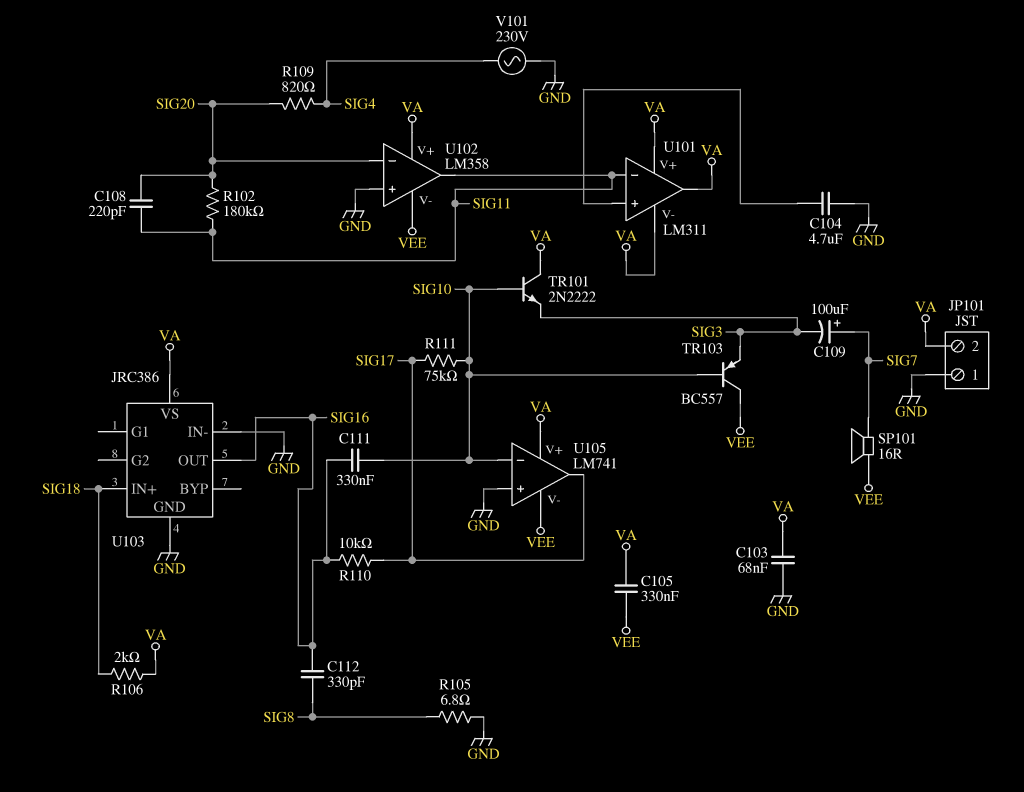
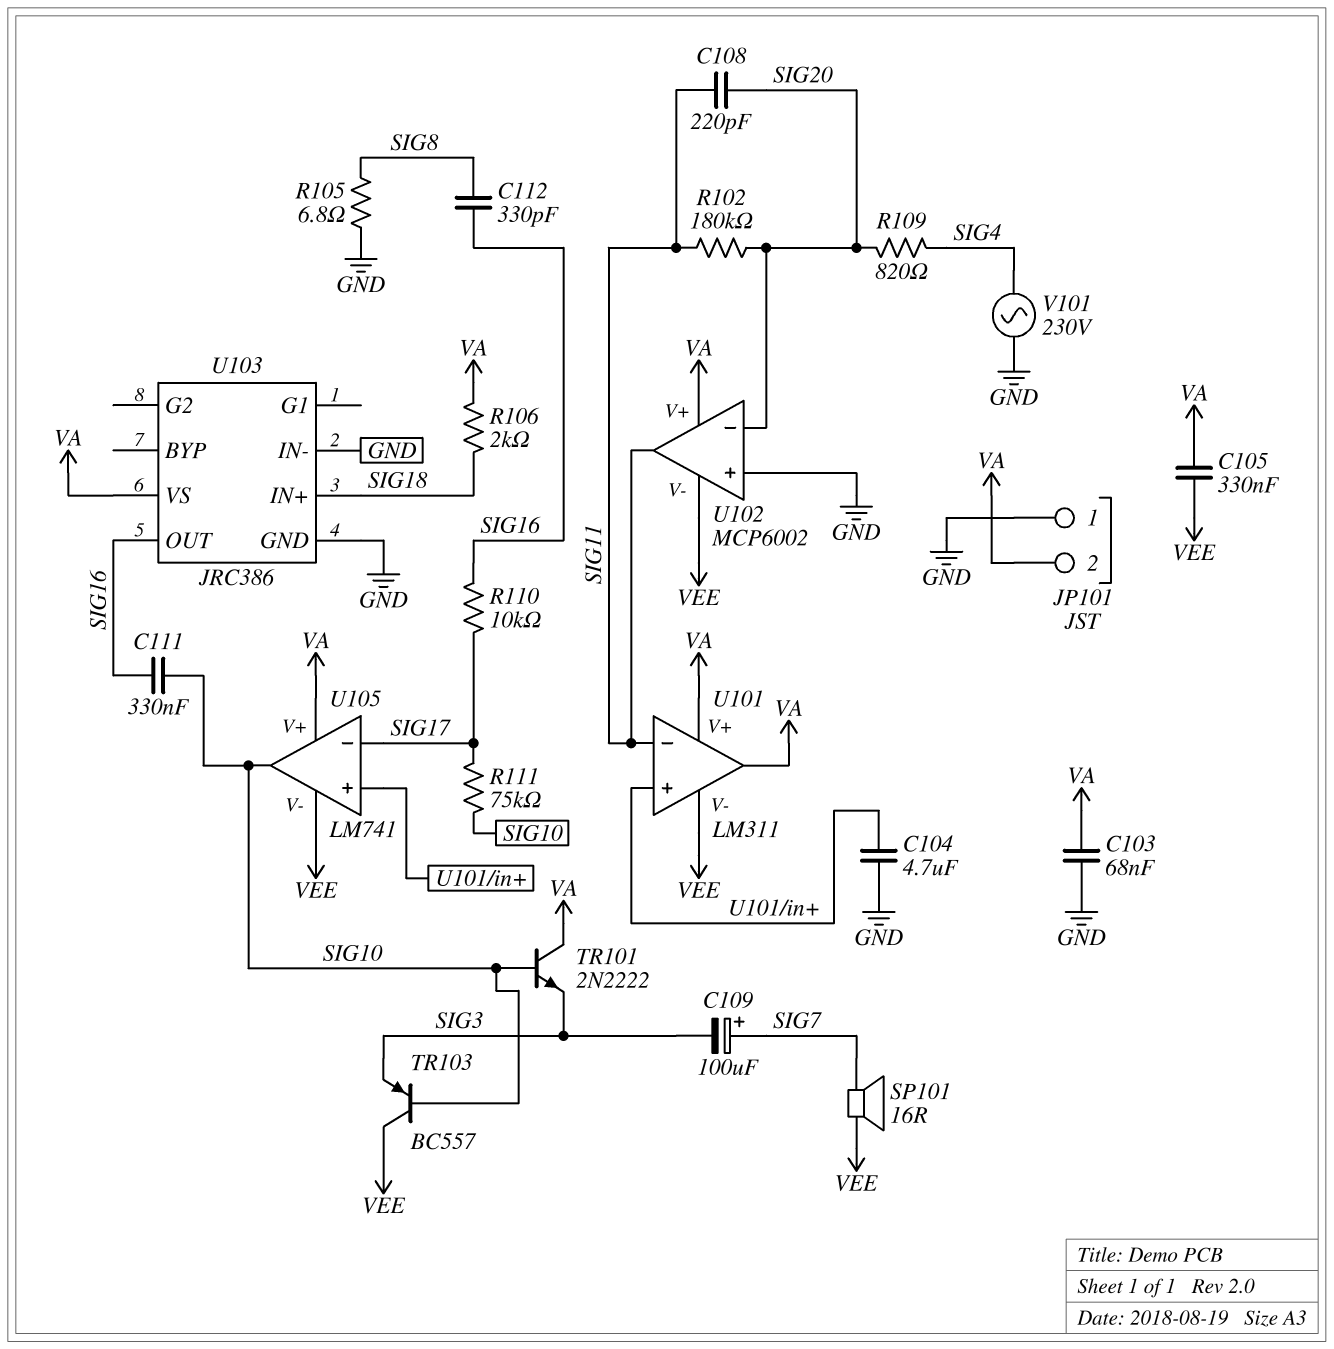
U101 pin V-: VA -> VEE
U102: LM358 -> MCP6002
U105 pin in+: GND -> U101/in+
U105 pin in-: SIG10 -> SIG17
U105 pin out: SIG17 -> SIG10

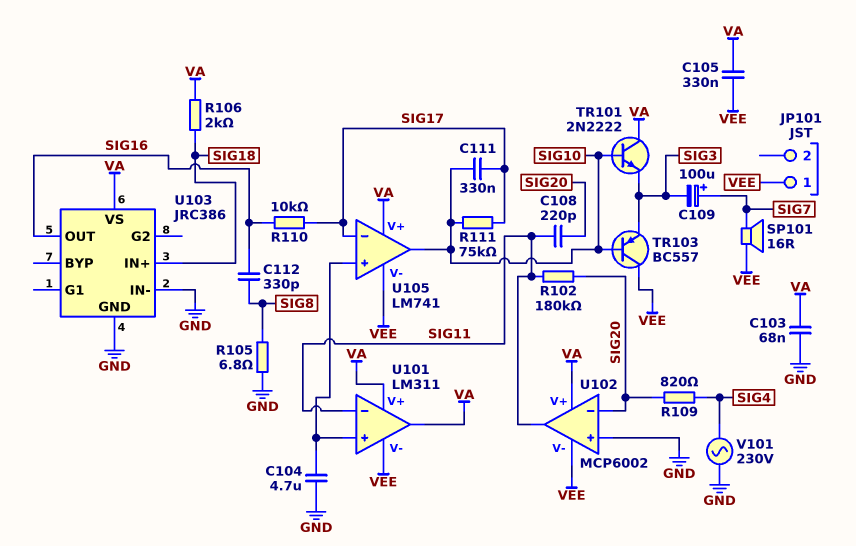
C111: 330nF (SIG10, SIG16) -> 330nF (SIG10, SIG17)
JP101 pin 1: GND -> VEE
JP101 pin 2: VA -> none

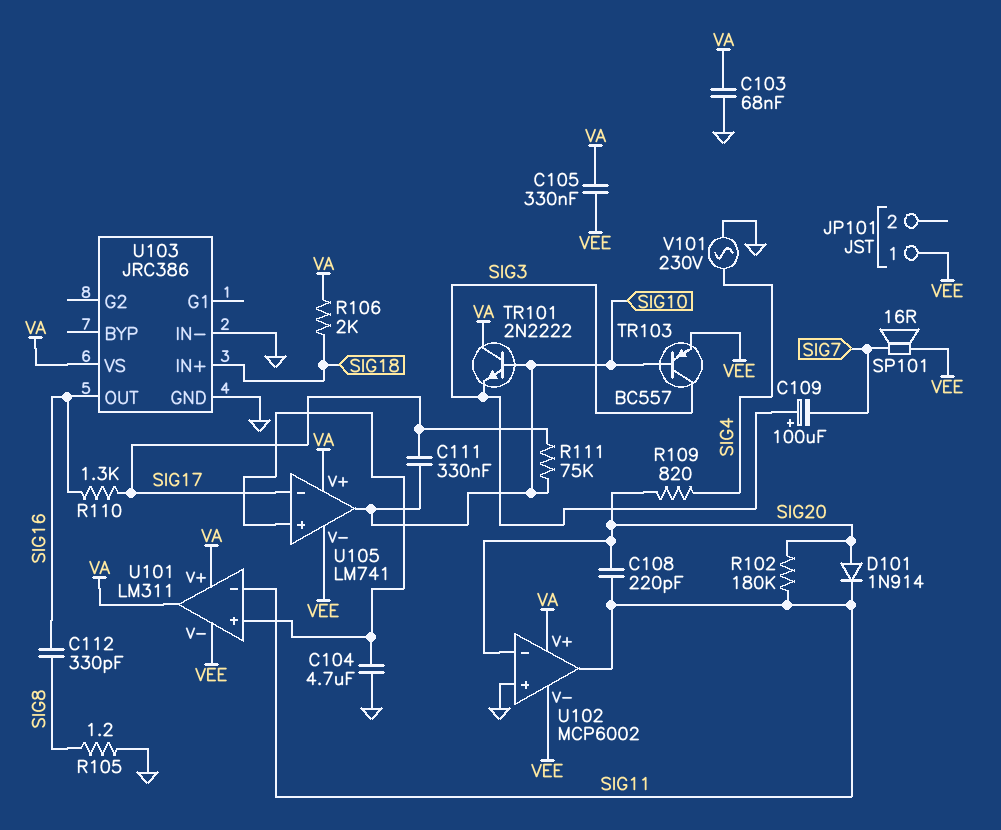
C109: 100uF (plus SIG7, minus SIG3) -> 100uF (plus SIG3, minus SIG7)
D101: none -> diode 1N914 (A SIG20, K SIG11)
R105: 6.8 (GND, SIG8) -> 1.2 (GND, SIG8)
R110: 10k (SIG16, SIG17) -> 1.3k (SIG16, SIG17)
TR103: PNP BC557 (B SIG10, C VEE, E SIG3) -> PNP BC557 (B SIG10, C SIG3, E VEE)

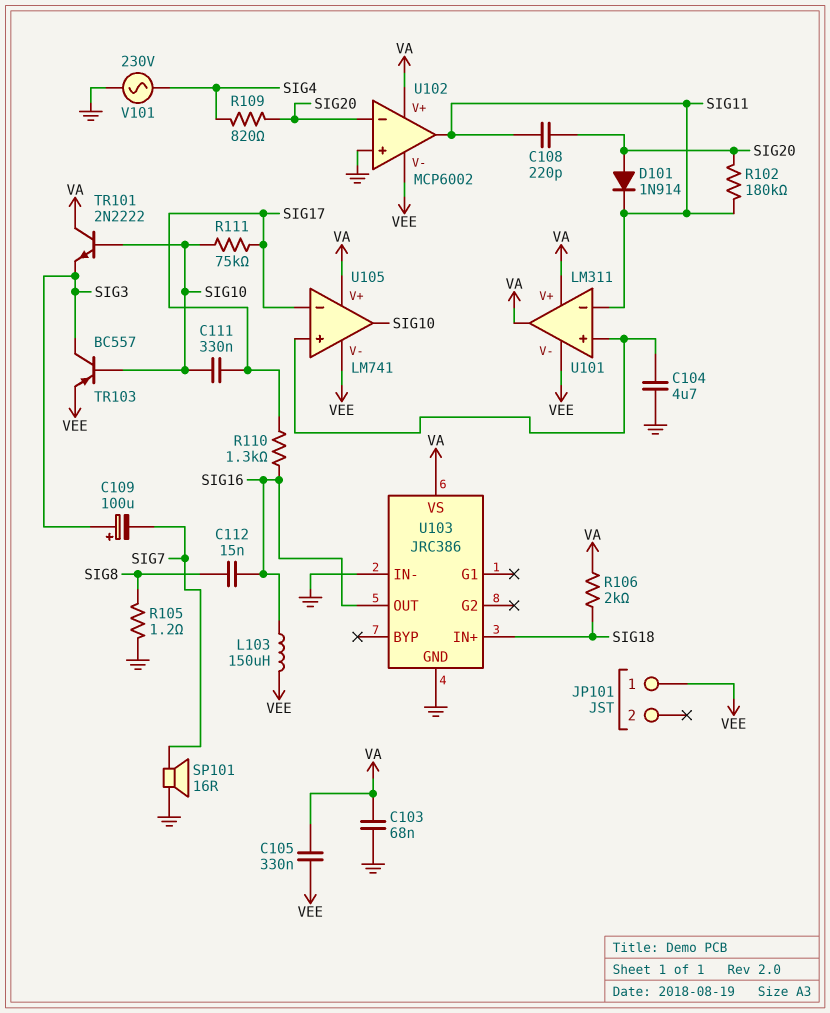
C112: 330pF (SIG8, SIG16) -> 15nF (SIG8, SIG16)
L103: none -> 150uH (SIG16, VEE)
SP101: speaker 16R (SIG7, VEE) -> speaker 16R (GND, SIG7)

